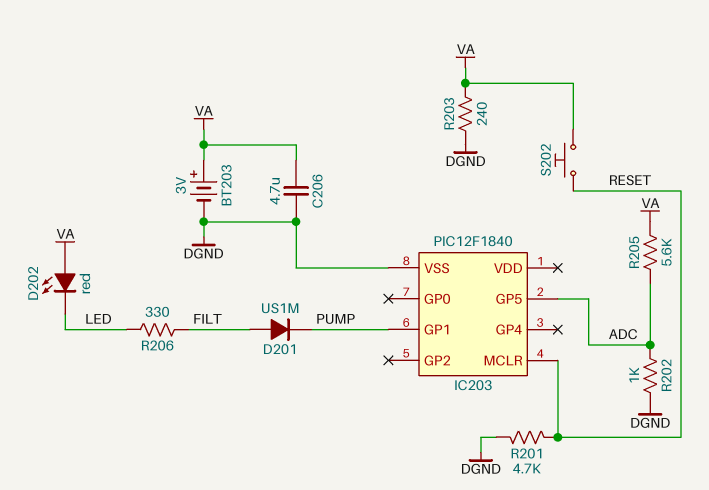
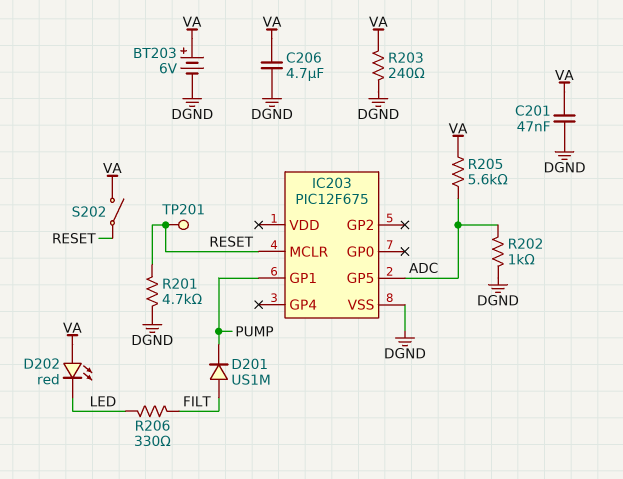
BT203: 3V (plus VA, minus DGND) -> 6V (plus VA, minus DGND)
C201: none -> 47nF (DGND, VA)
IC203: PIC12F1840 -> PIC12F675
S202: button (RESET, VA) -> switch (RESET, VA)
TP201: none -> test point (RESET)

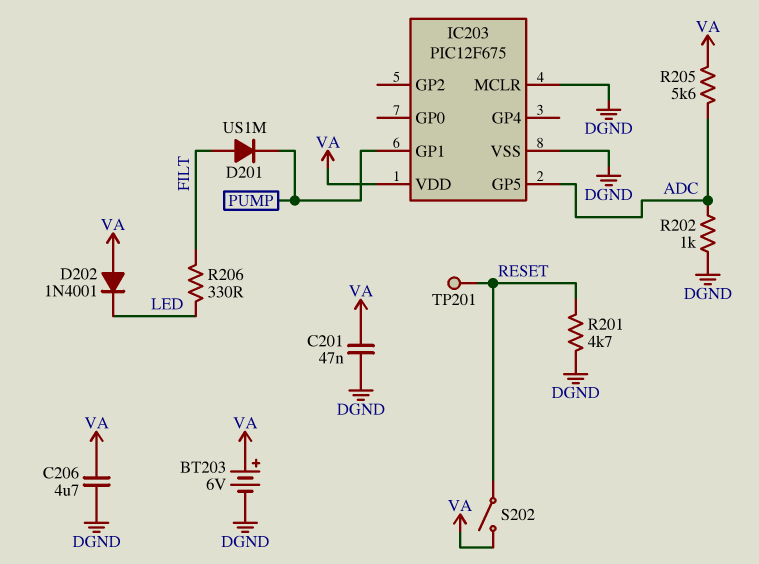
D202: LED red (A VA, K LED) -> diode 1N4001 (A VA, K LED)
IC203 pin MCLR: RESET -> DGND
IC203 pin VDD: none -> VA
R203: 240 (DGND, VA) -> none

